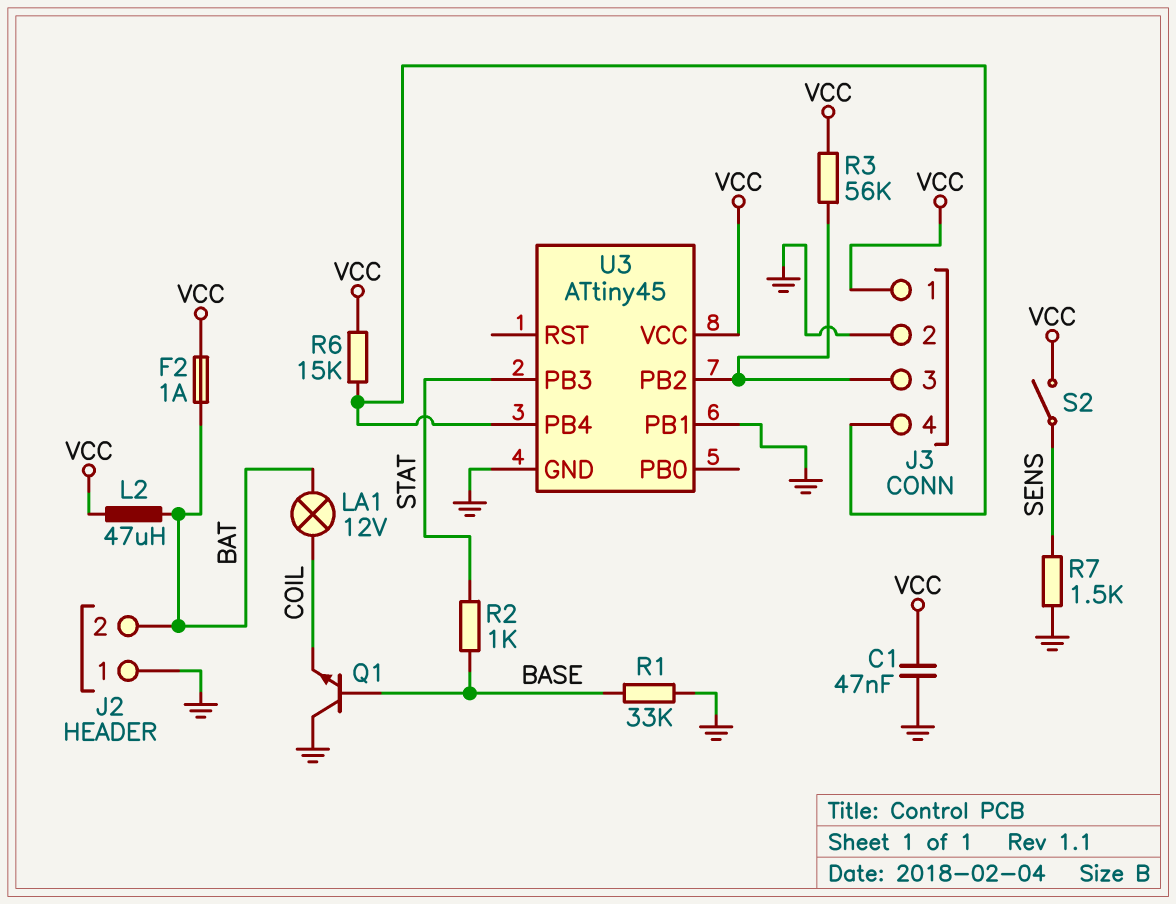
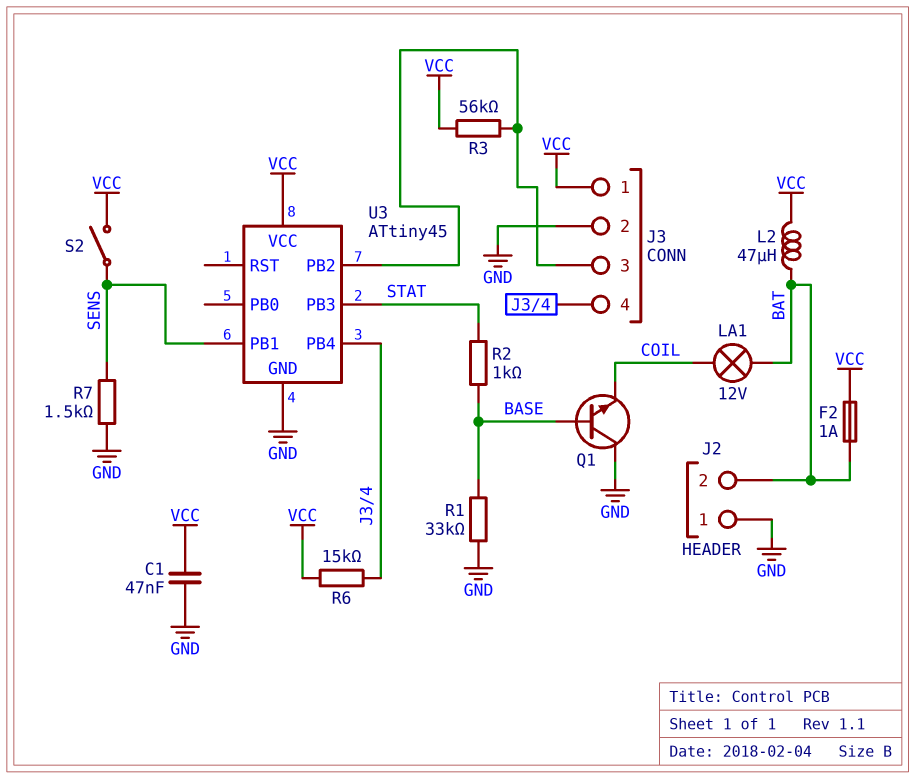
U3 pin PB1: GND -> SENS

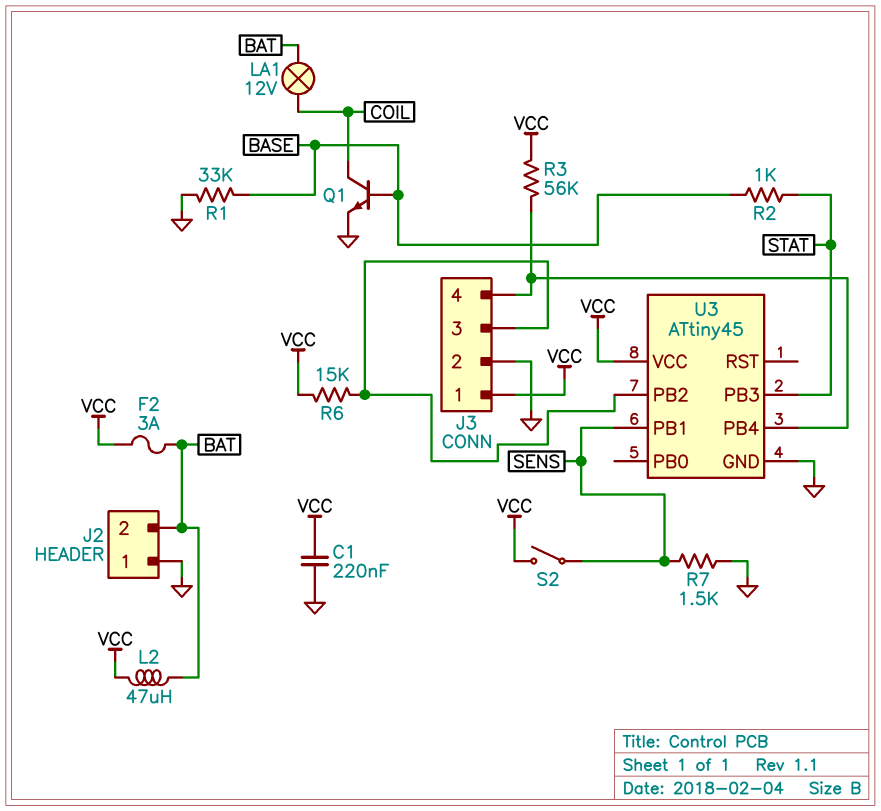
C1: 47nF (GND, VCC) -> 220nF (GND, VCC)
F2: 1A (BAT, VCC) -> 3A (BAT, VCC)
Q1: NPN (B BASE, C GND, E COIL) -> NPN (B BASE, C COIL, E GND)
R3: 56k (J3/3, VCC) -> 56k (J3/4, VCC)
R6: 15k (J3/4, VCC) -> 15k (J3/3, VCC)

